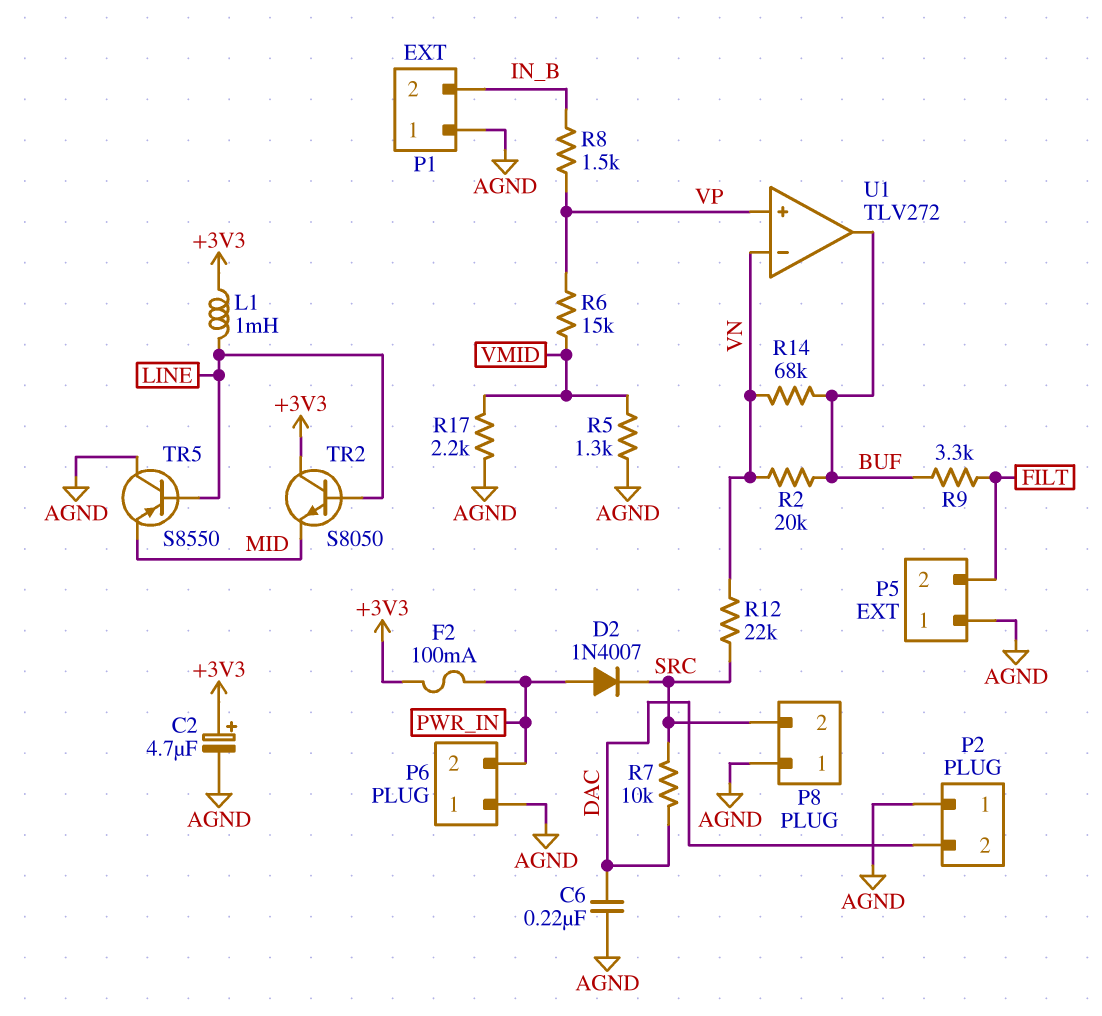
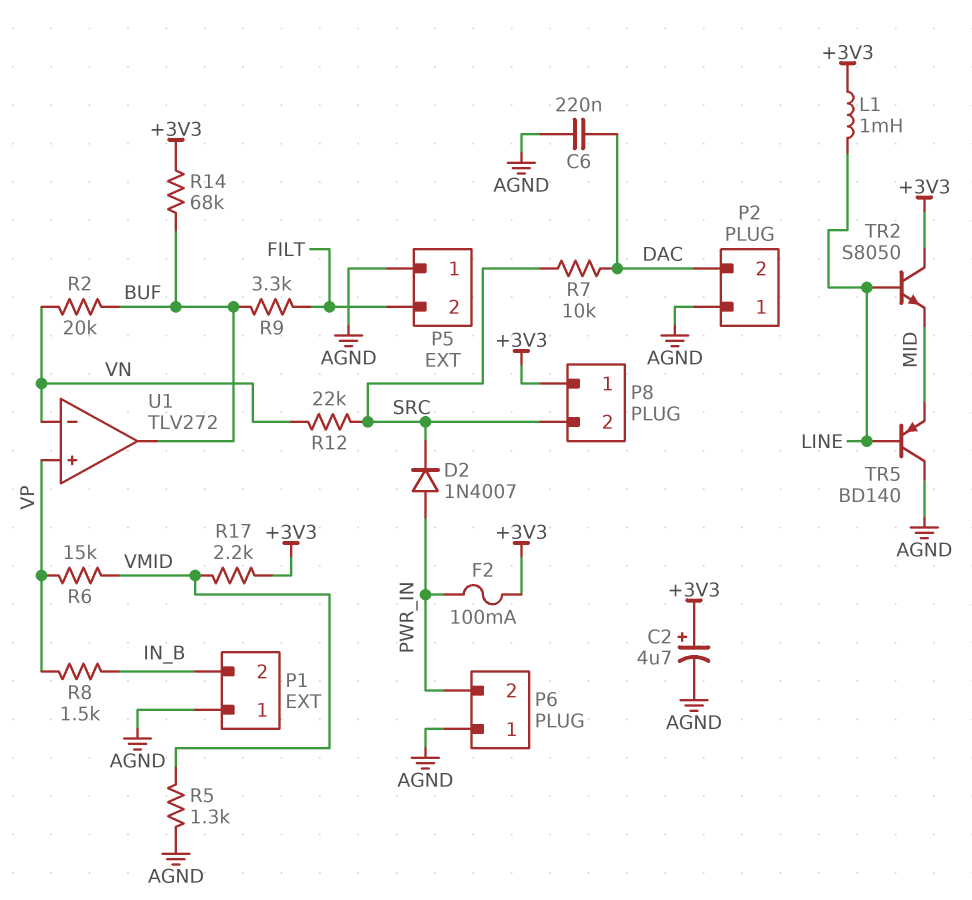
P8 pin 1: AGND -> +3V3
R14: 68k (BUF, VN) -> 68k (+3V3, BUF)
R17: 2.2k (AGND, VMID) -> 2.2k (+3V3, VMID)
TR5: PNP S8550 (B LINE, C AGND, E MID) -> PNP BD140 (B LINE, C AGND, E MID)

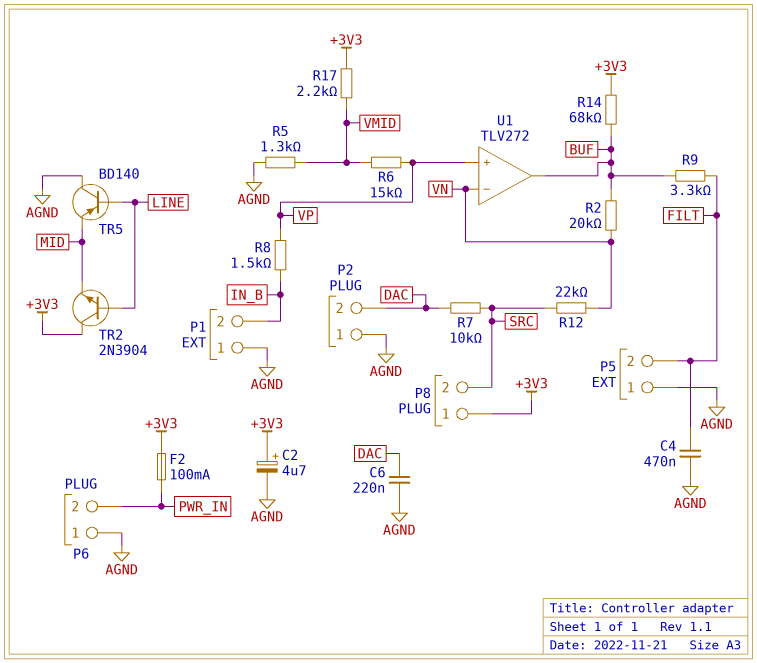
C4: none -> 470nF (AGND, FILT)
D2: diode 1N4007 (A PWR_IN, K SRC) -> none
L1: 1mH (+3V3, LINE) -> none
TR2: NPN S8050 (B LINE, C +3V3, E MID) -> NPN 2N3904 (B LINE, C +3V3, E MID)

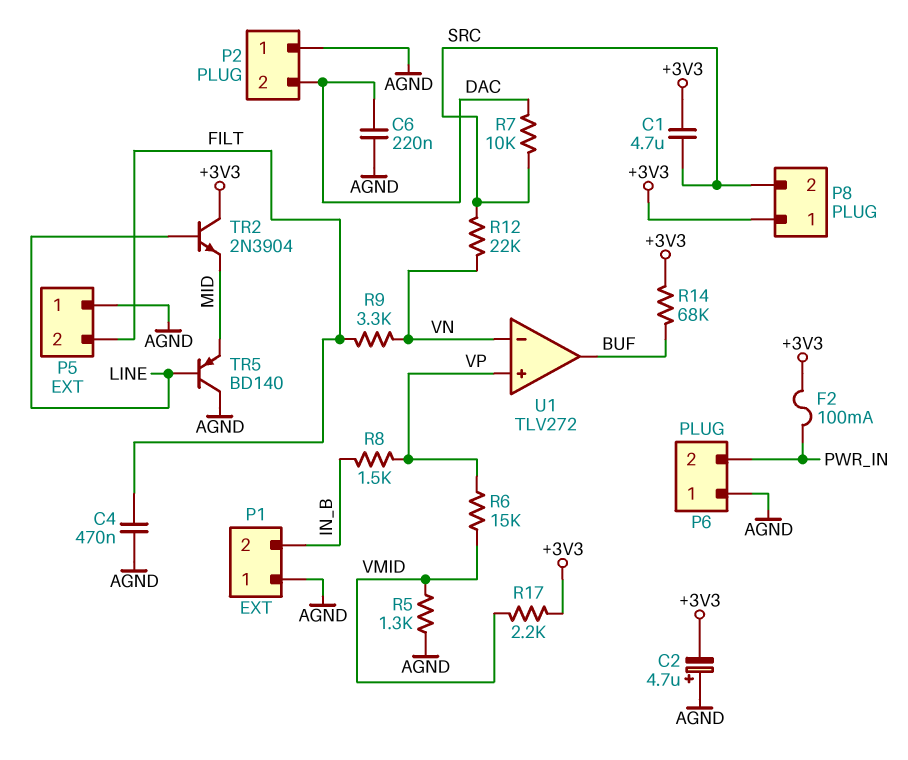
C1: none -> 4.7uF (+3V3, SRC)
C2: 4.7uF (plus +3V3, minus AGND) -> 4.7uF (plus AGND, minus +3V3)
R2: 20k (BUF, VN) -> none
R9: 3.3k (BUF, FILT) -> 3.3k (FILT, VN)

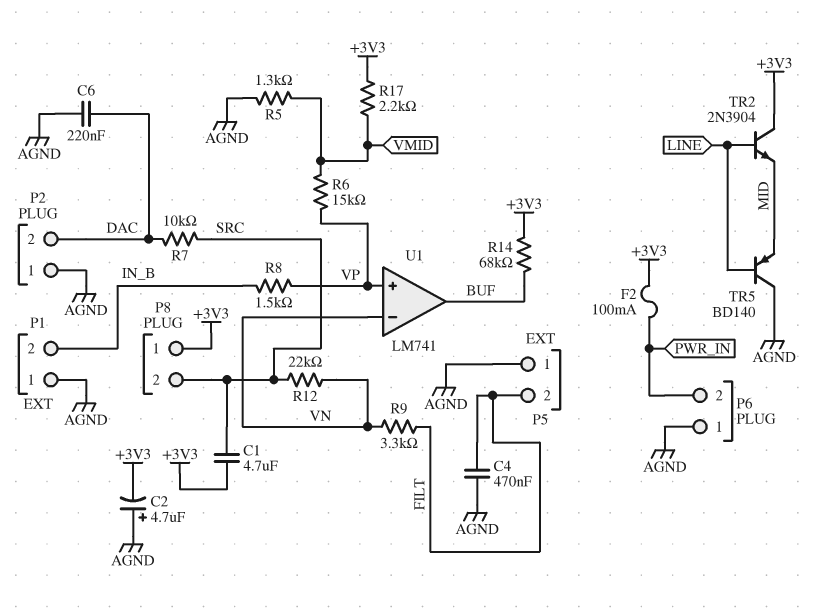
U1: TLV272 -> LM741

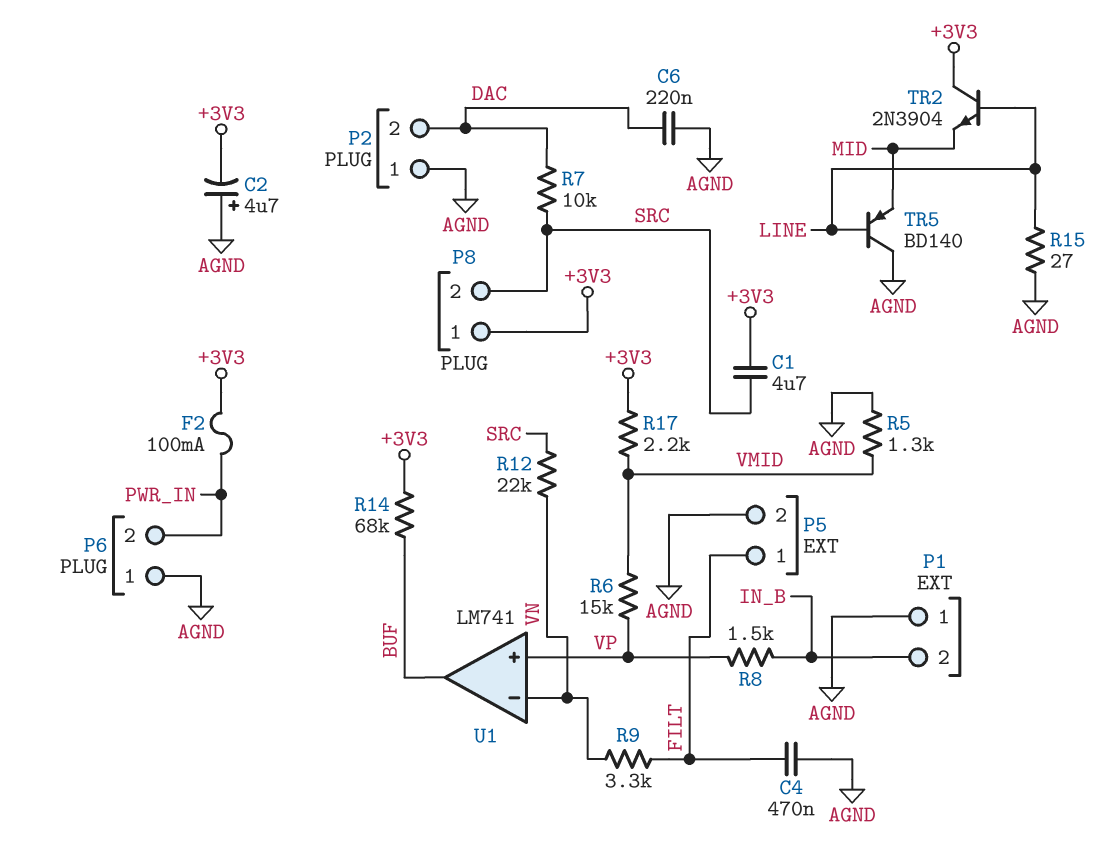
P5 pin 1: AGND -> FILT
P5 pin 2: FILT -> AGND
R15: none -> 27 (AGND, LINE)

